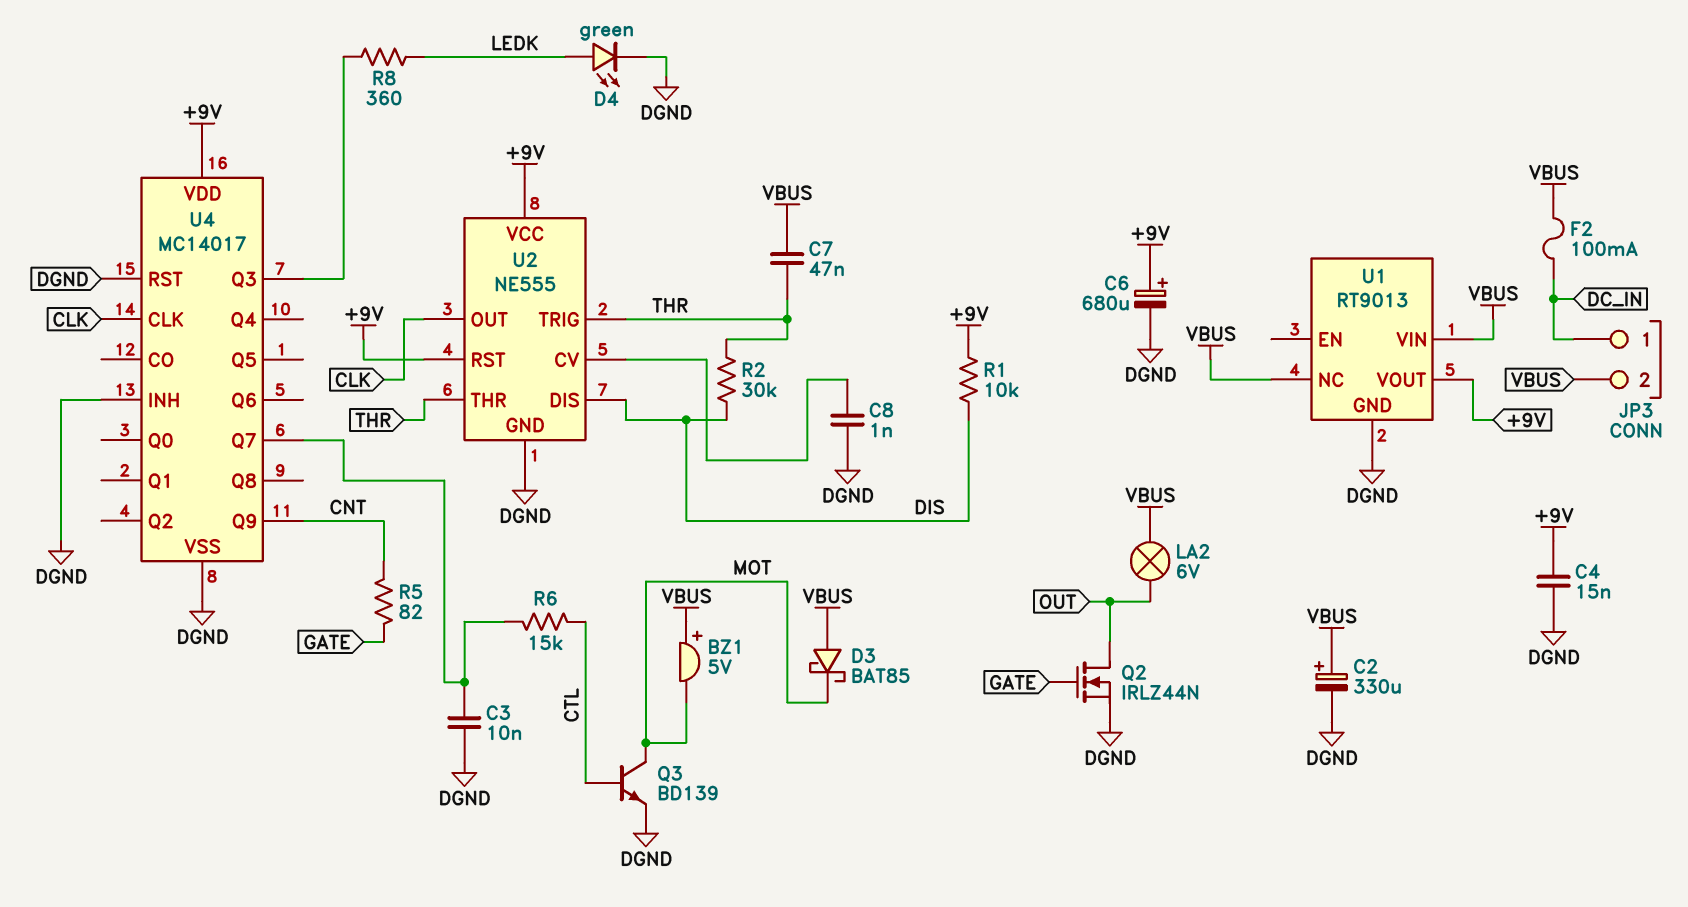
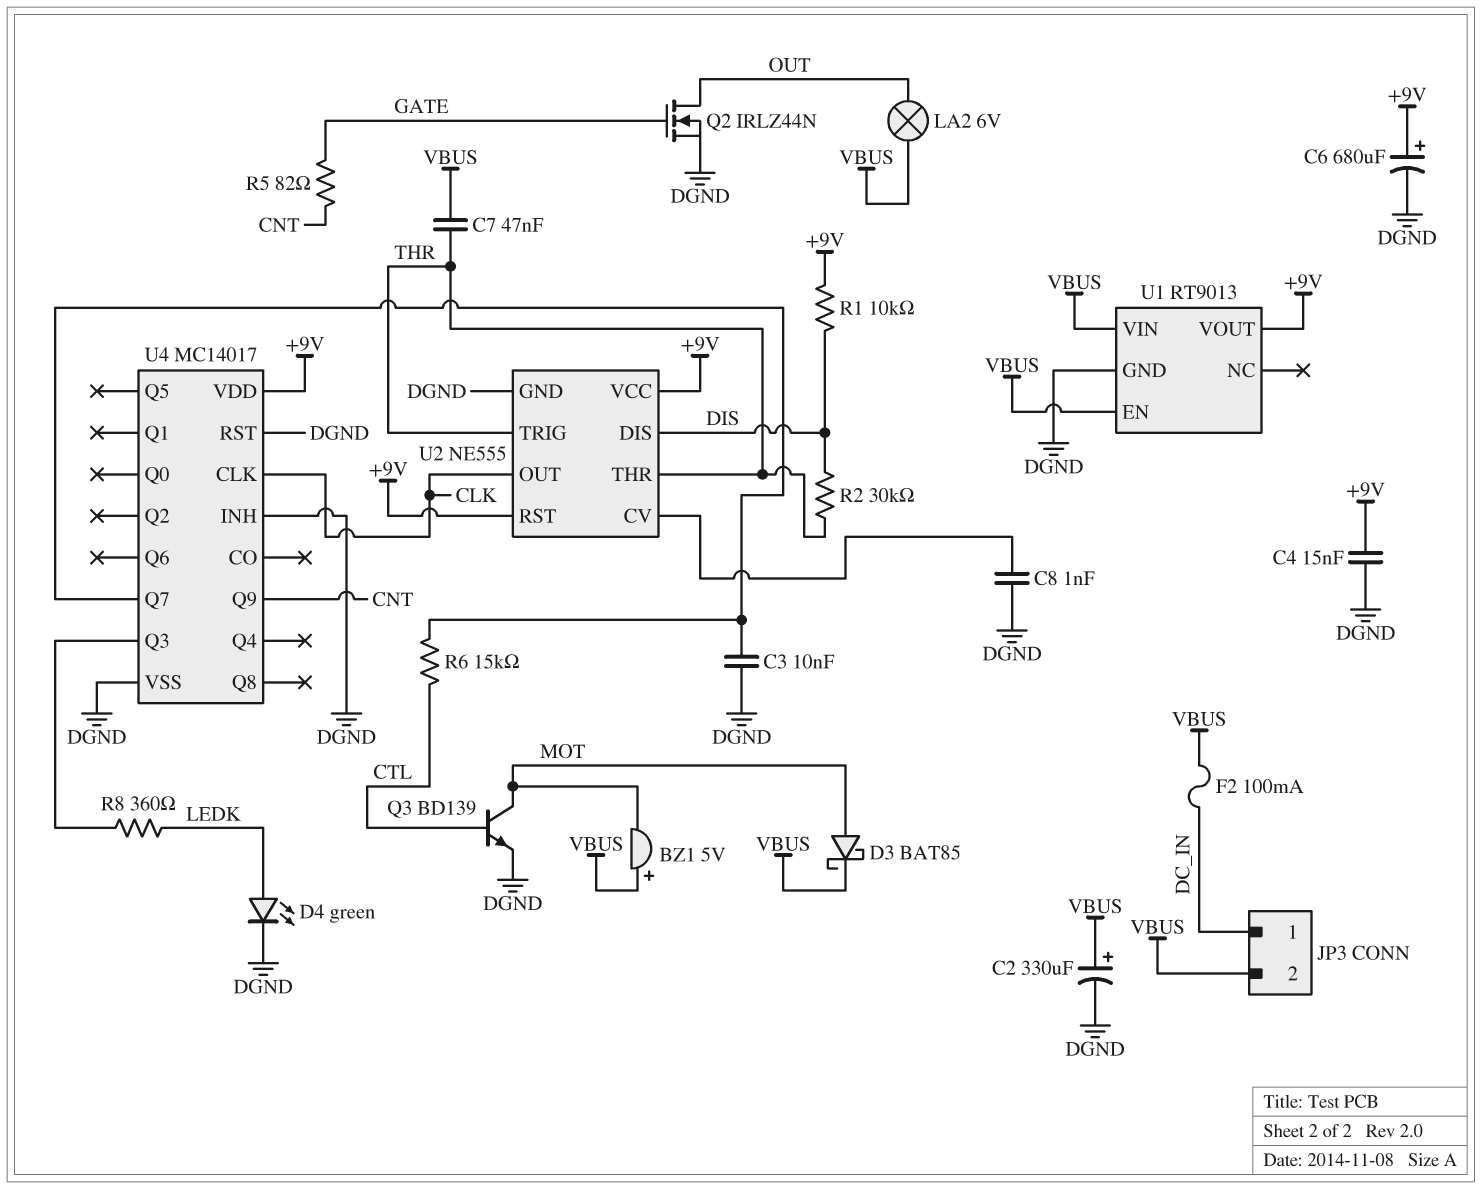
D3: schottky BAT85 (A VBUS, K MOT) -> schottky BAT85 (A MOT, K VBUS)
U1 pin EN: none -> VBUS
U1 pin NC: VBUS -> none

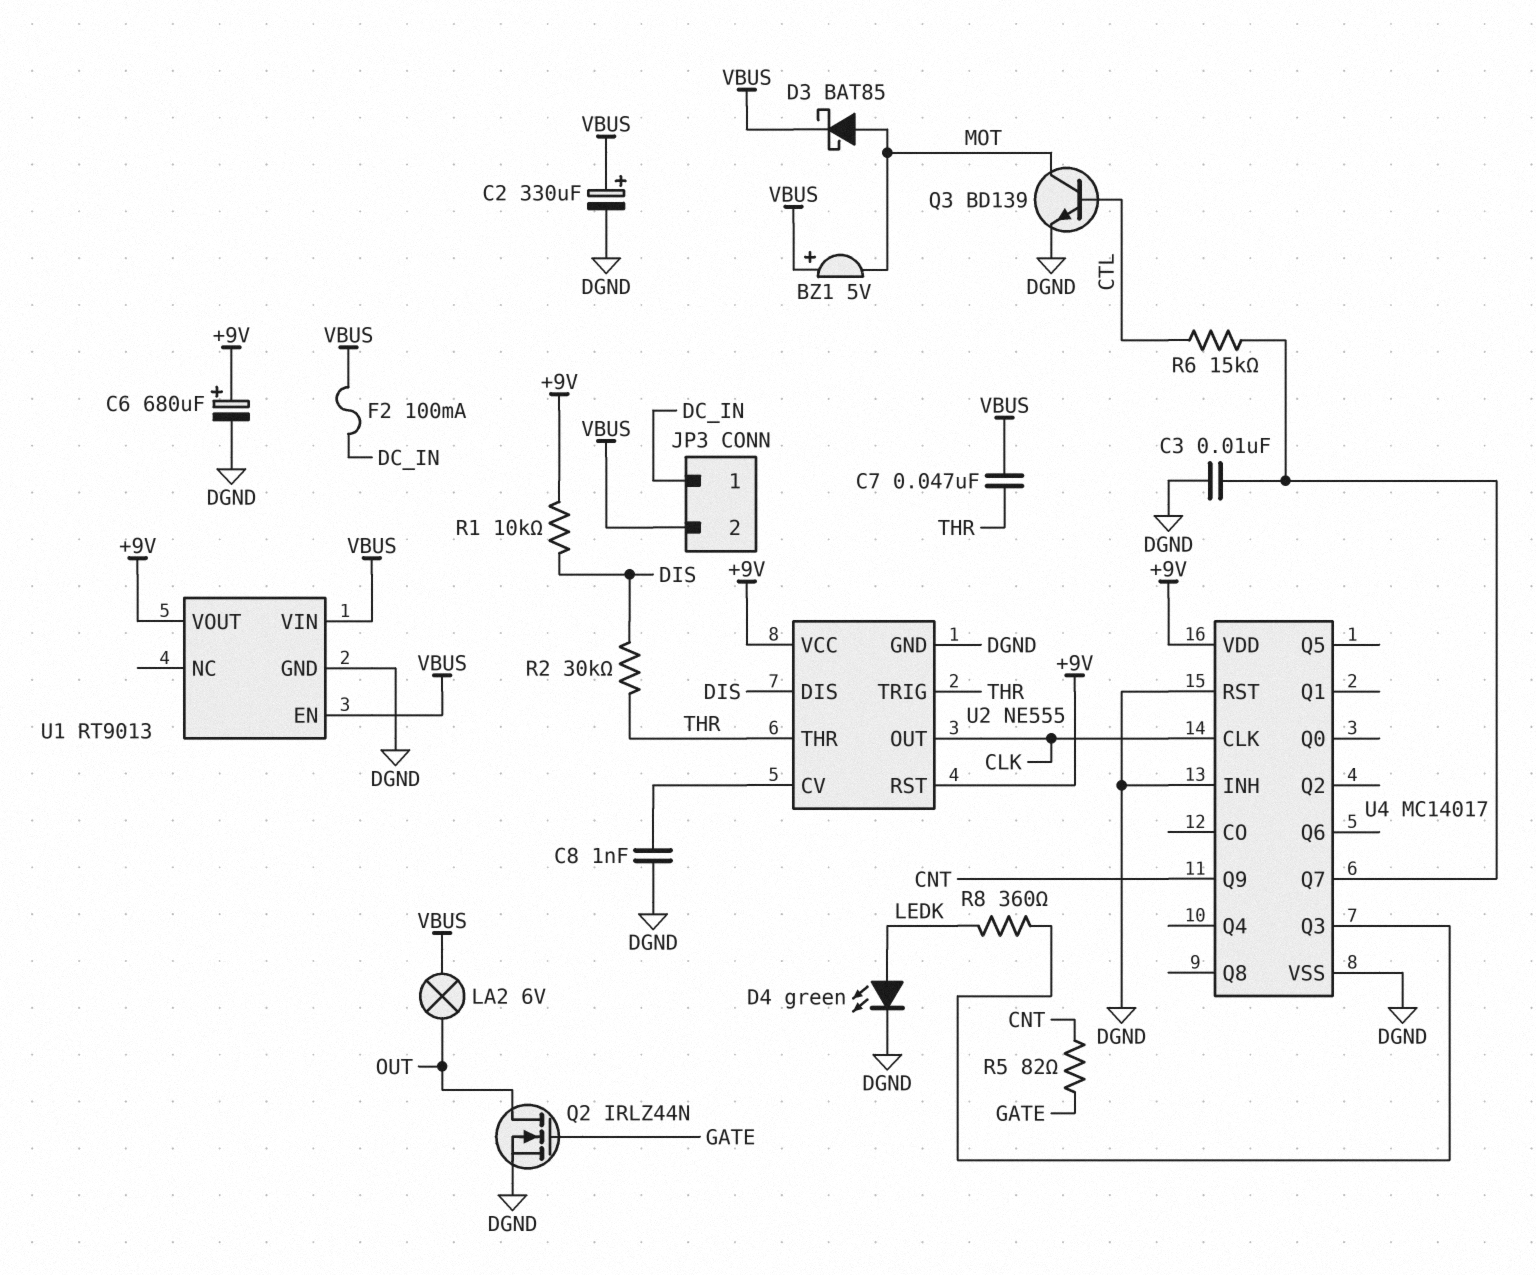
C4: 15nF (+9V, DGND) -> none

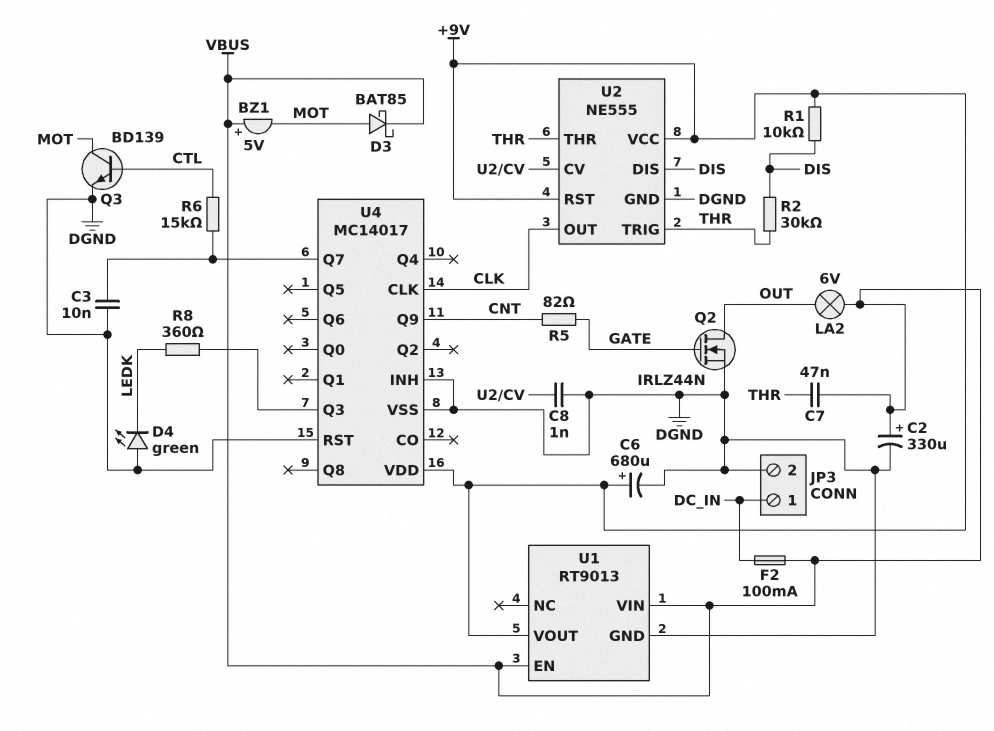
D4: LED green (A LEDK, K DGND) -> LED green (A DGND, K LEDK)
JP3 pin 2: VBUS -> DGND

